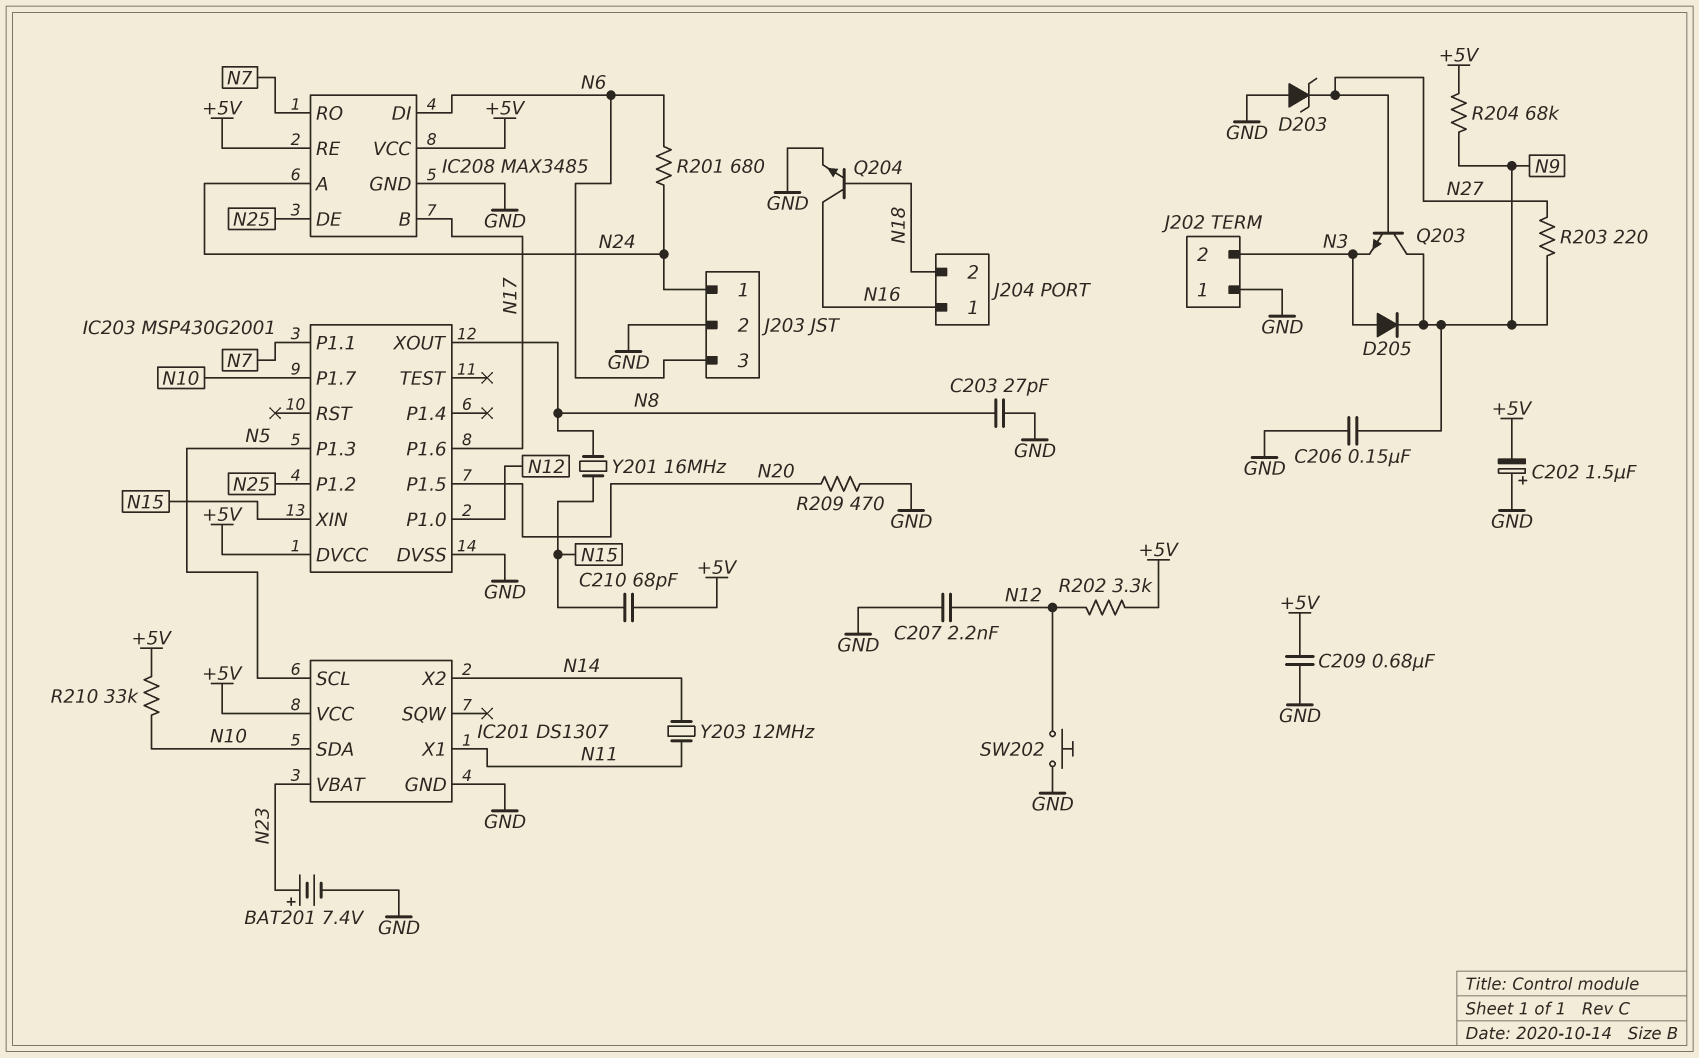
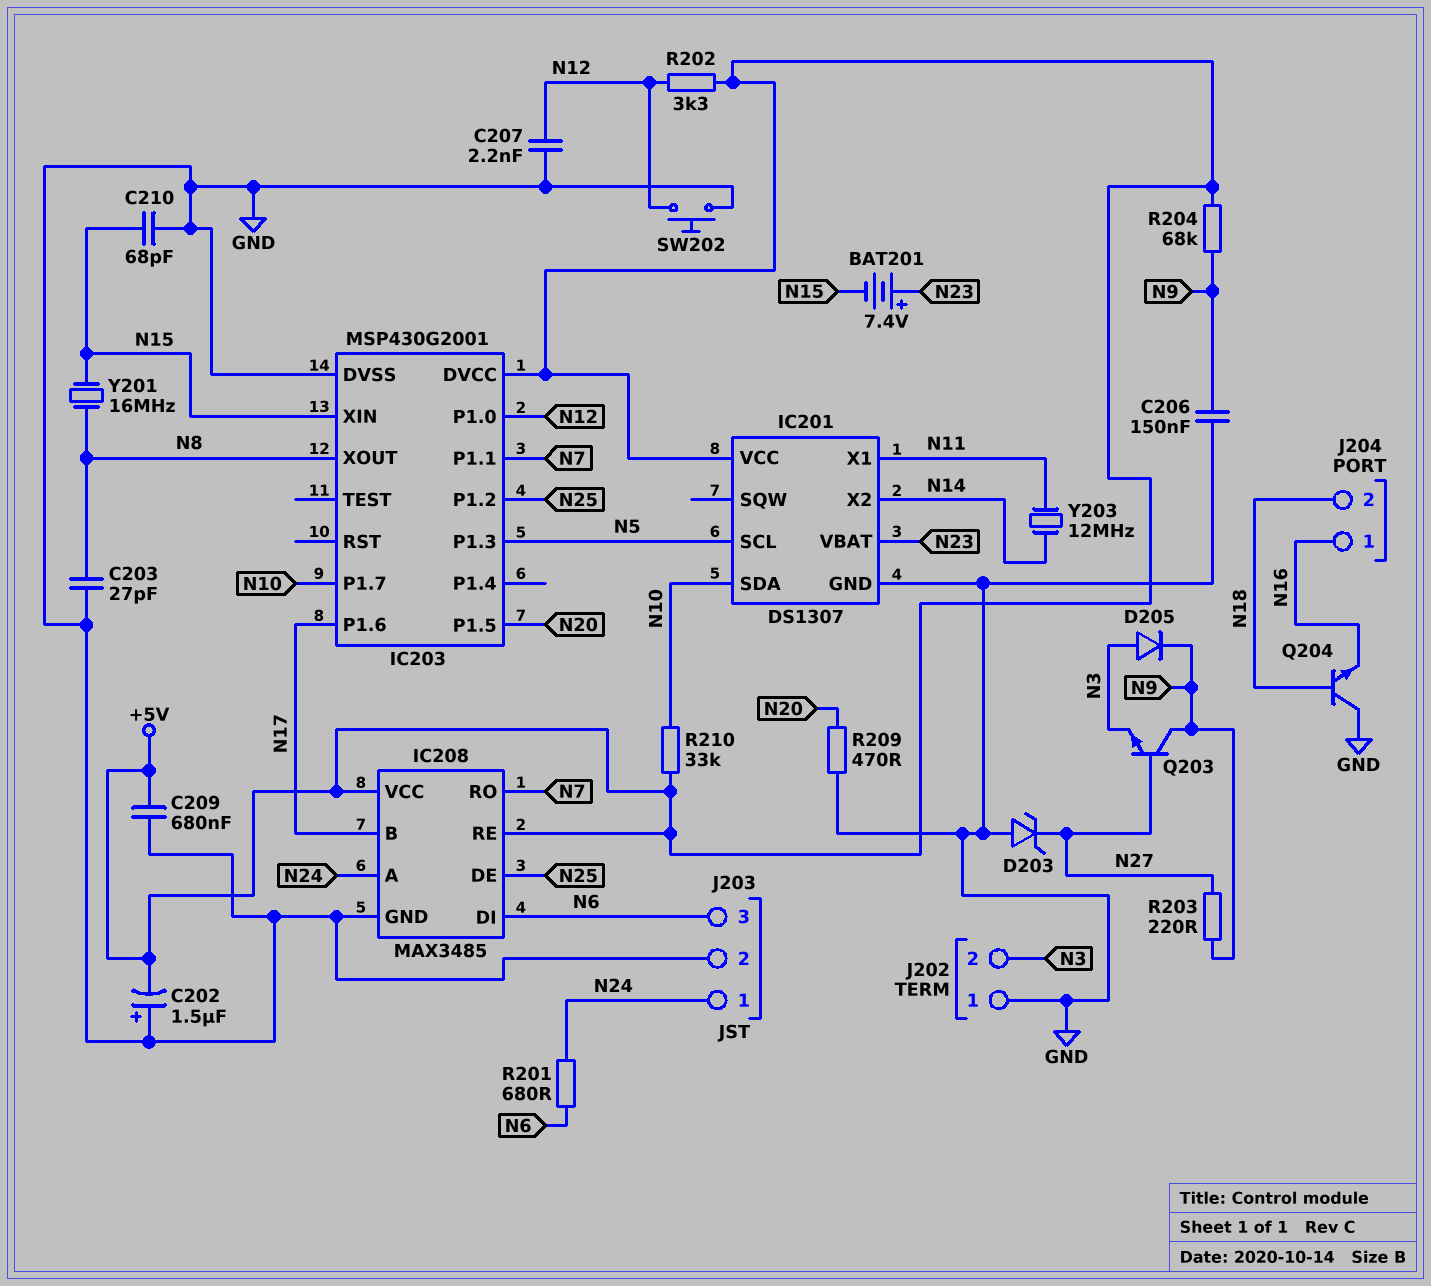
BAT201: 7.4V (plus N23, minus GND) -> 7.4V (plus N23, minus N15)
C210: 68pF (+5V, N15) -> 68pF (GND, N15)
Q204: NPN (B N18, C N16, E GND) -> NPN (B N18, C GND, E N16)

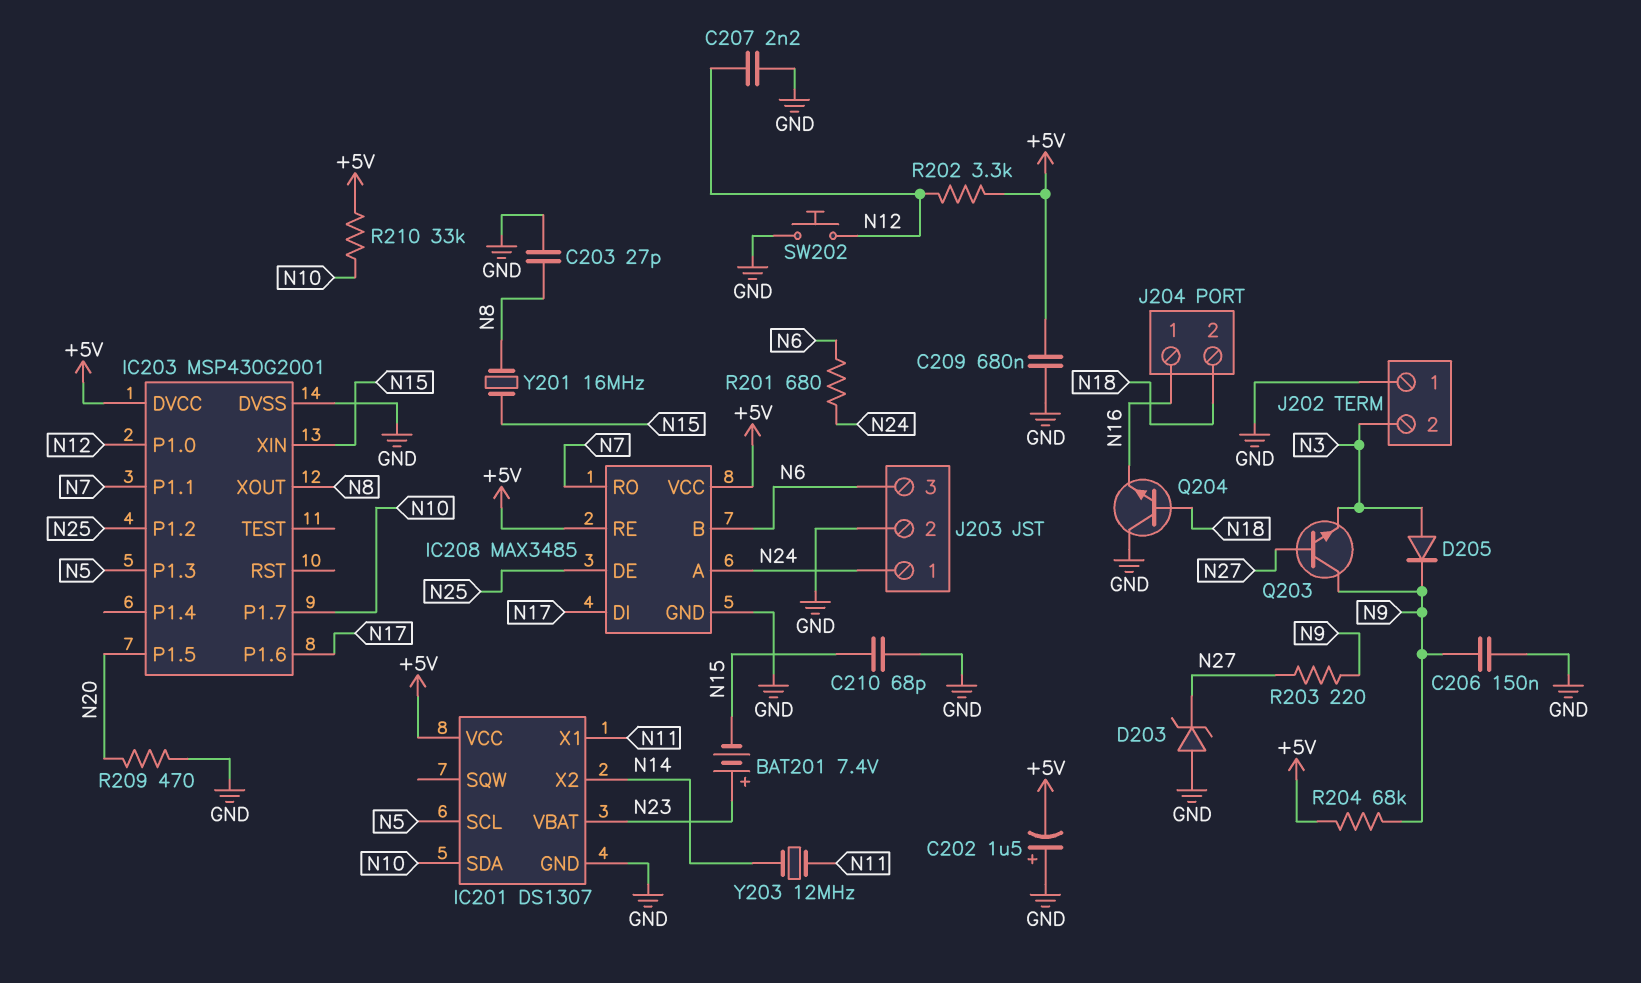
IC208 pin B: N17 -> N6
IC208 pin DI: N6 -> N17

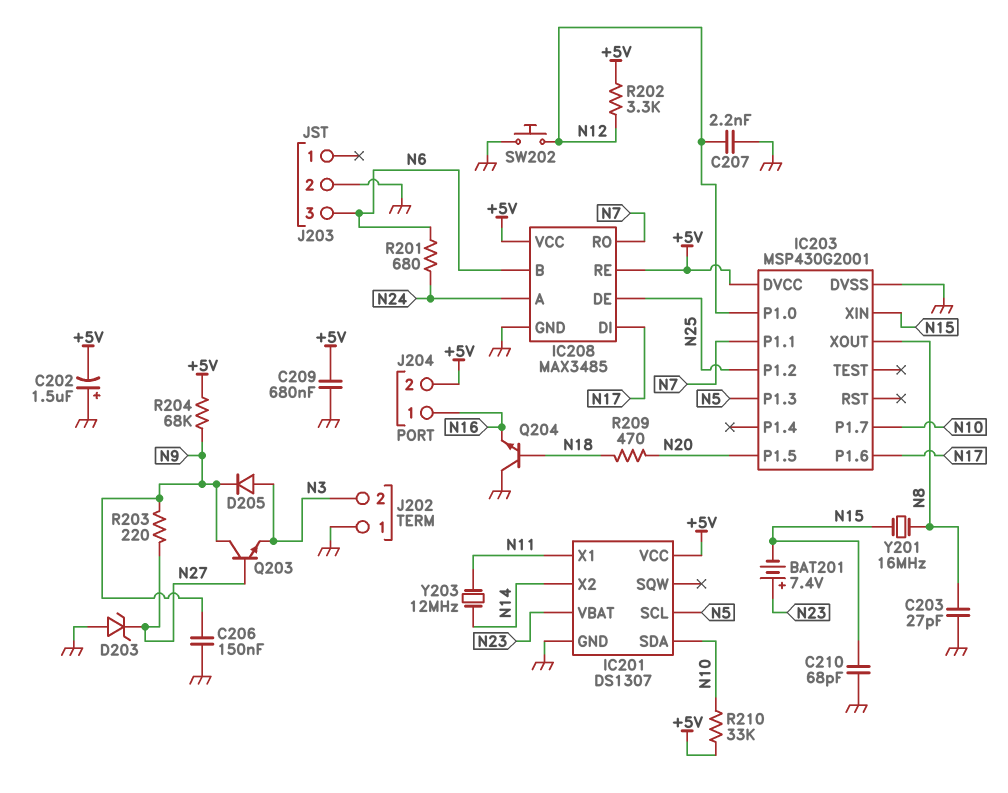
J203 pin 1: N24 -> none
J204 pin 2: N18 -> +5V
R209: 470 (GND, N20) -> 470 (N18, N20)

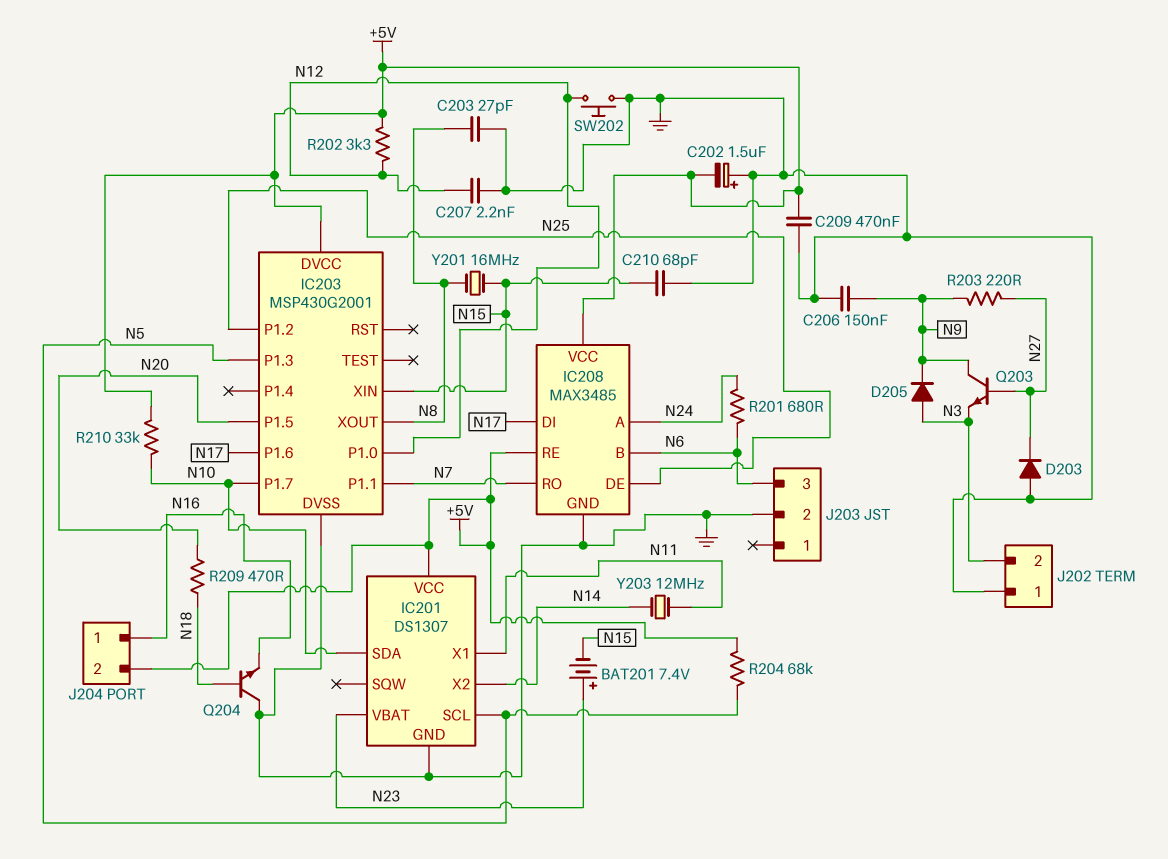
C209: 680nF (+5V, GND) -> 470nF (+5V, GND)
D203: zener (A GND, K N27) -> diode (A GND, K N27)
R204: 68k (+5V, N9) -> 68k (+5V, N5)

